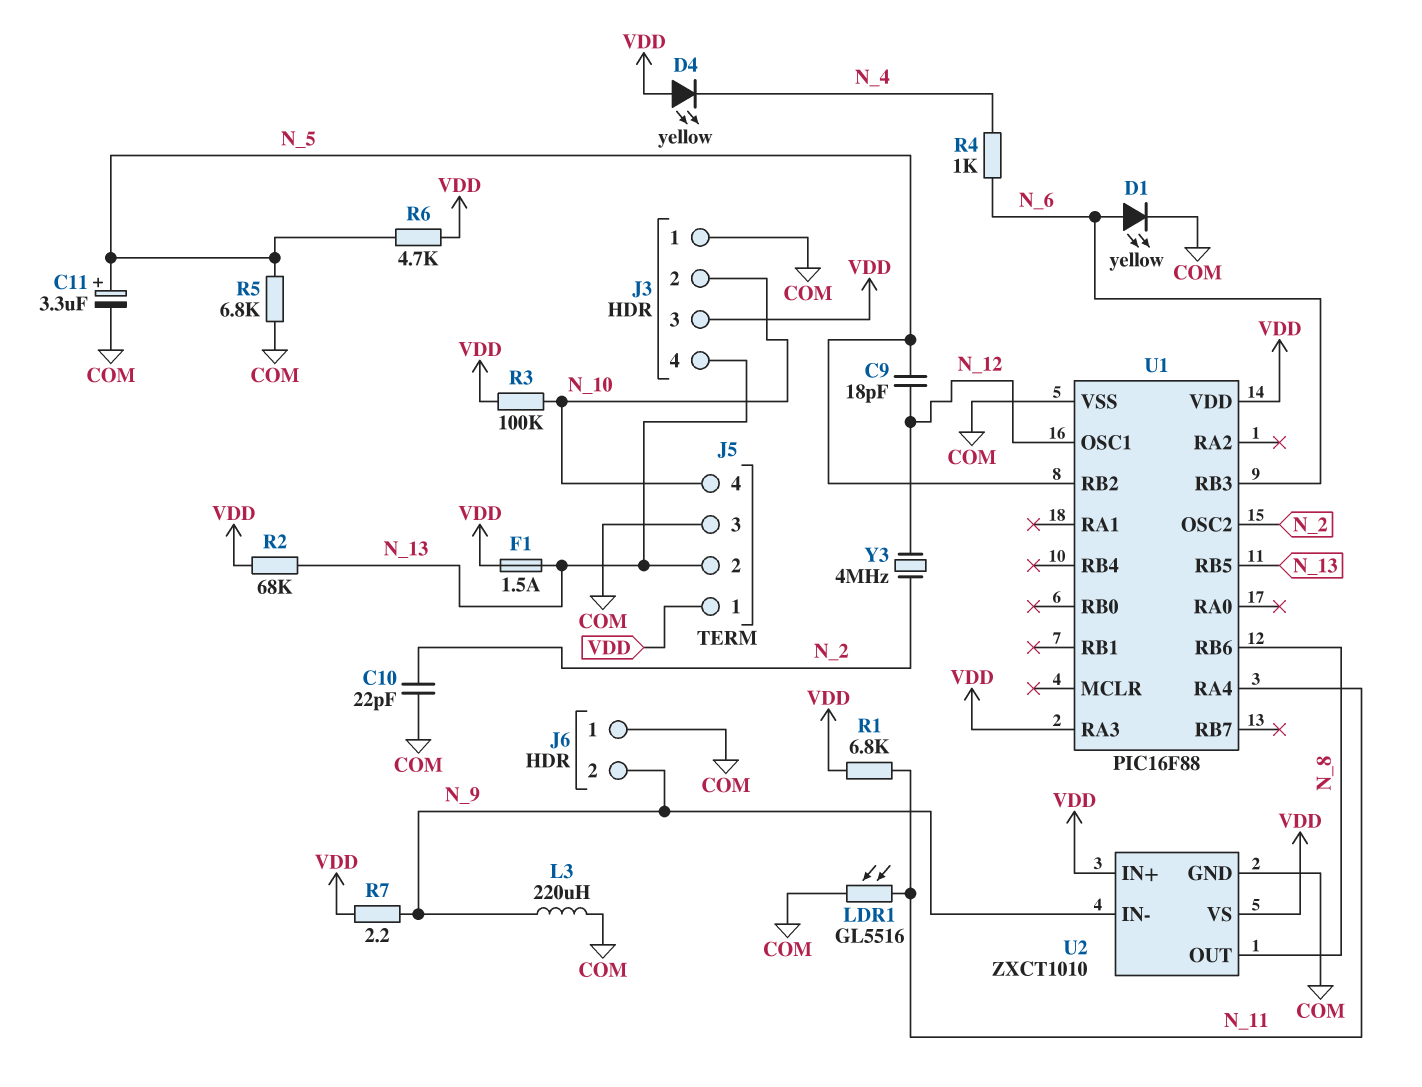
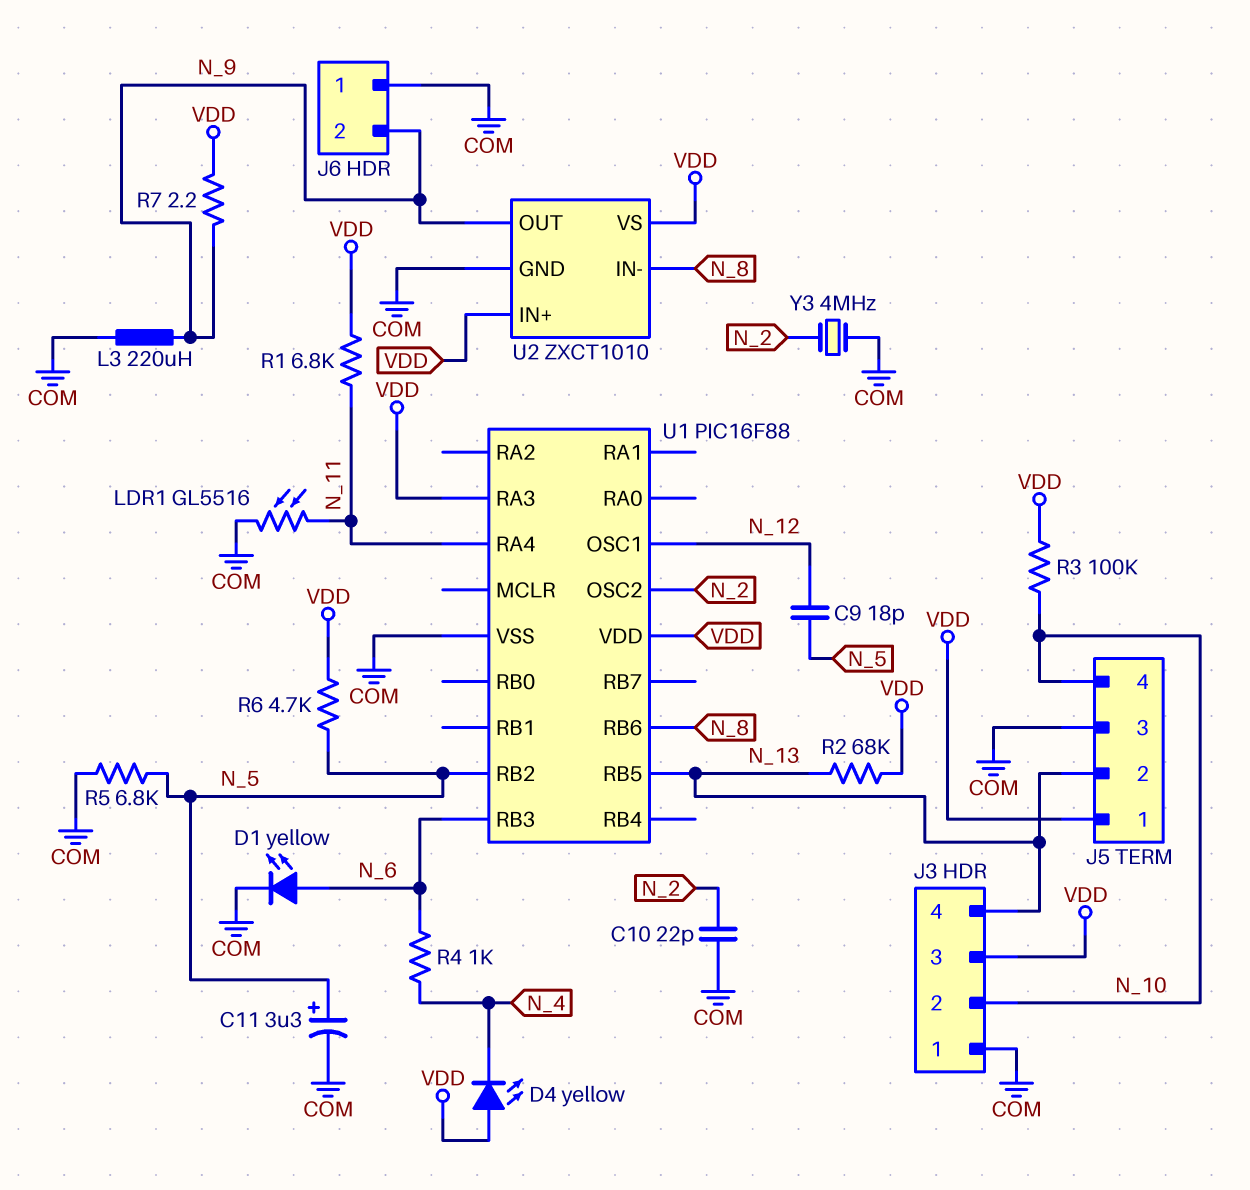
F1: 1.5A (N_13, VDD) -> none
U2 pin IN-: N_9 -> N_8
U2 pin OUT: N_8 -> N_9
Y3: 4MHz (N_2, N_12) -> 4MHz (COM, N_2)

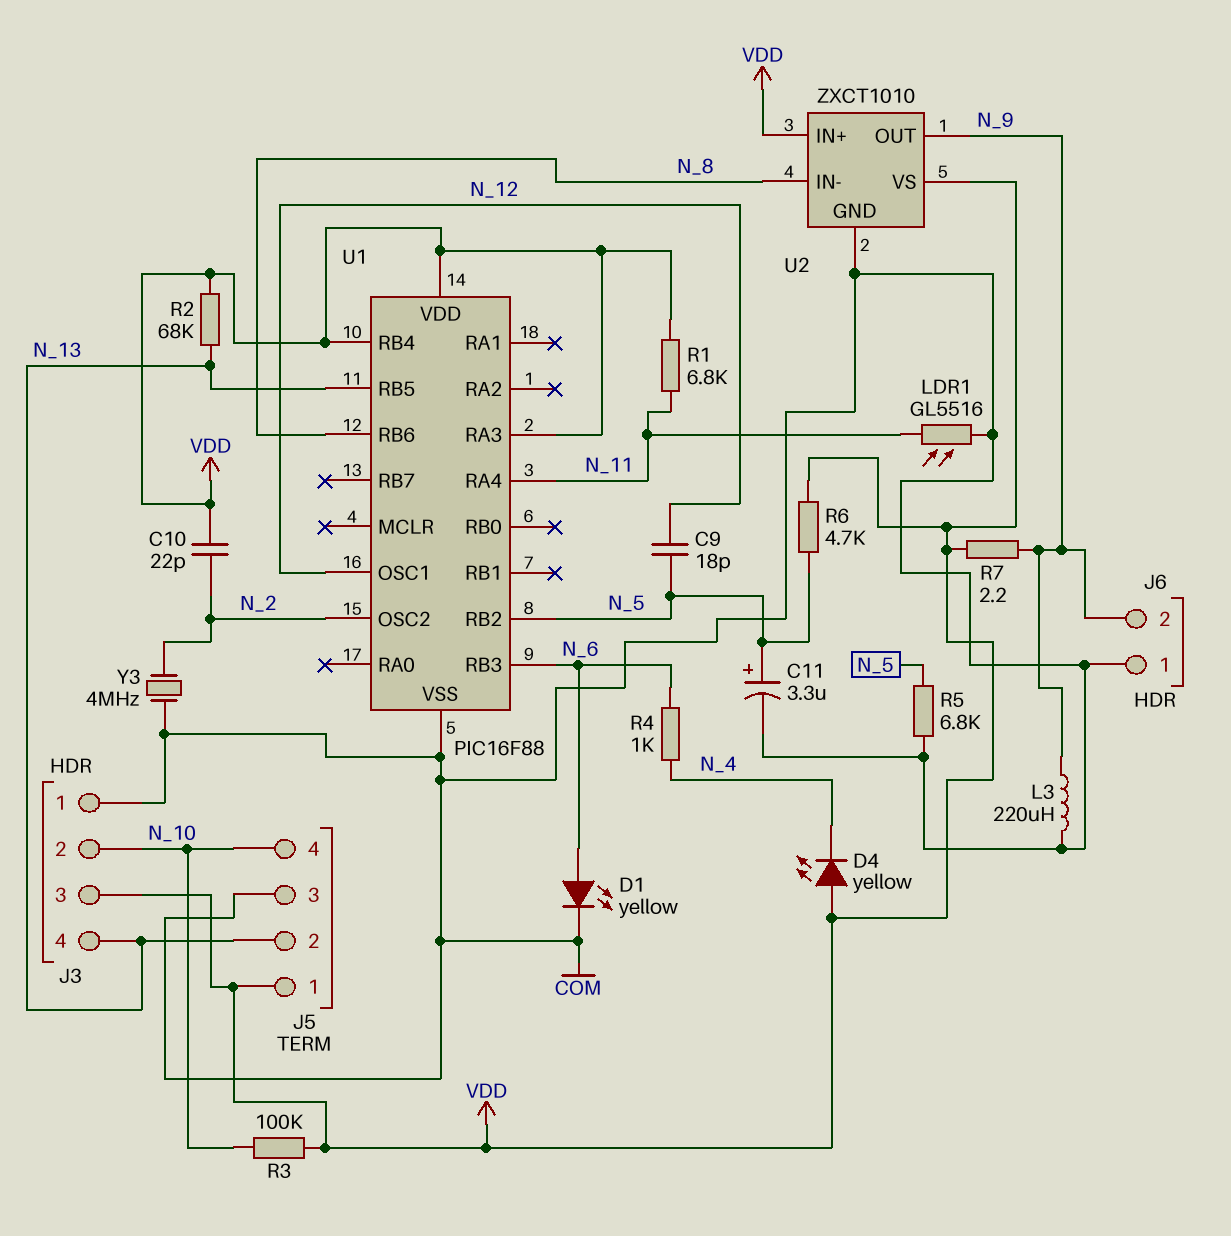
C10: 22pF (COM, N_2) -> 22pF (N_2, VDD)
U1 pin RB4: none -> VDD

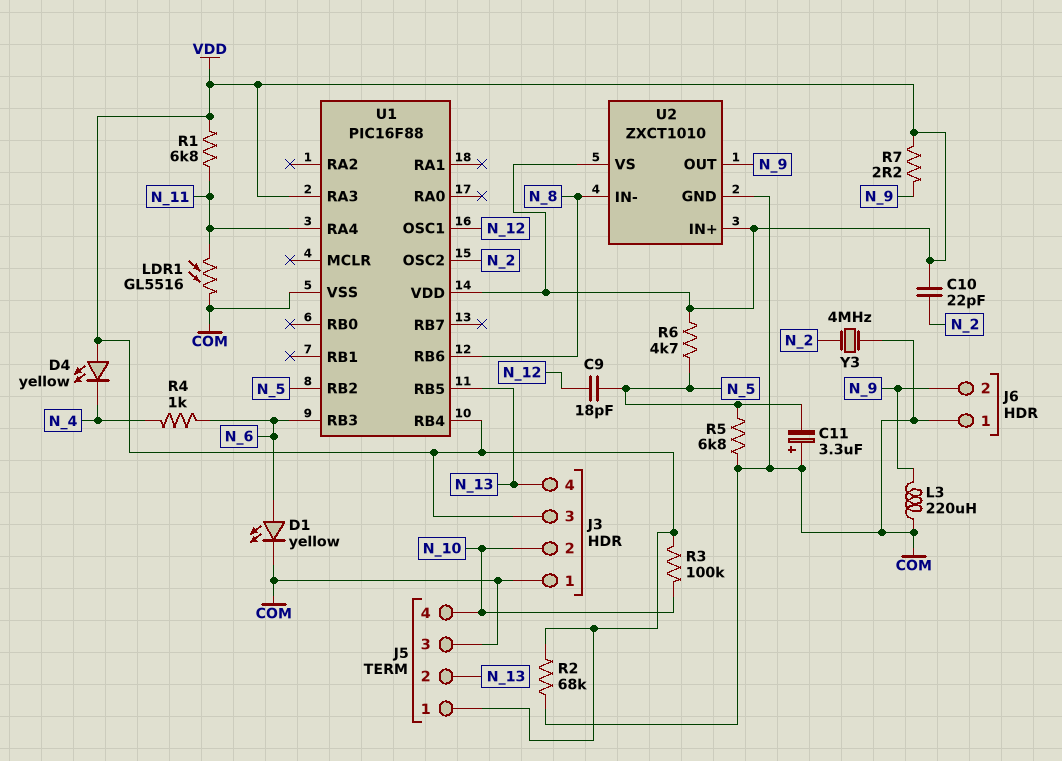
C11: 3.3uF (plus N_5, minus COM) -> 3.3uF (plus COM, minus N_5)
R2: 68k (N_13, VDD) -> 68k (COM, VDD)

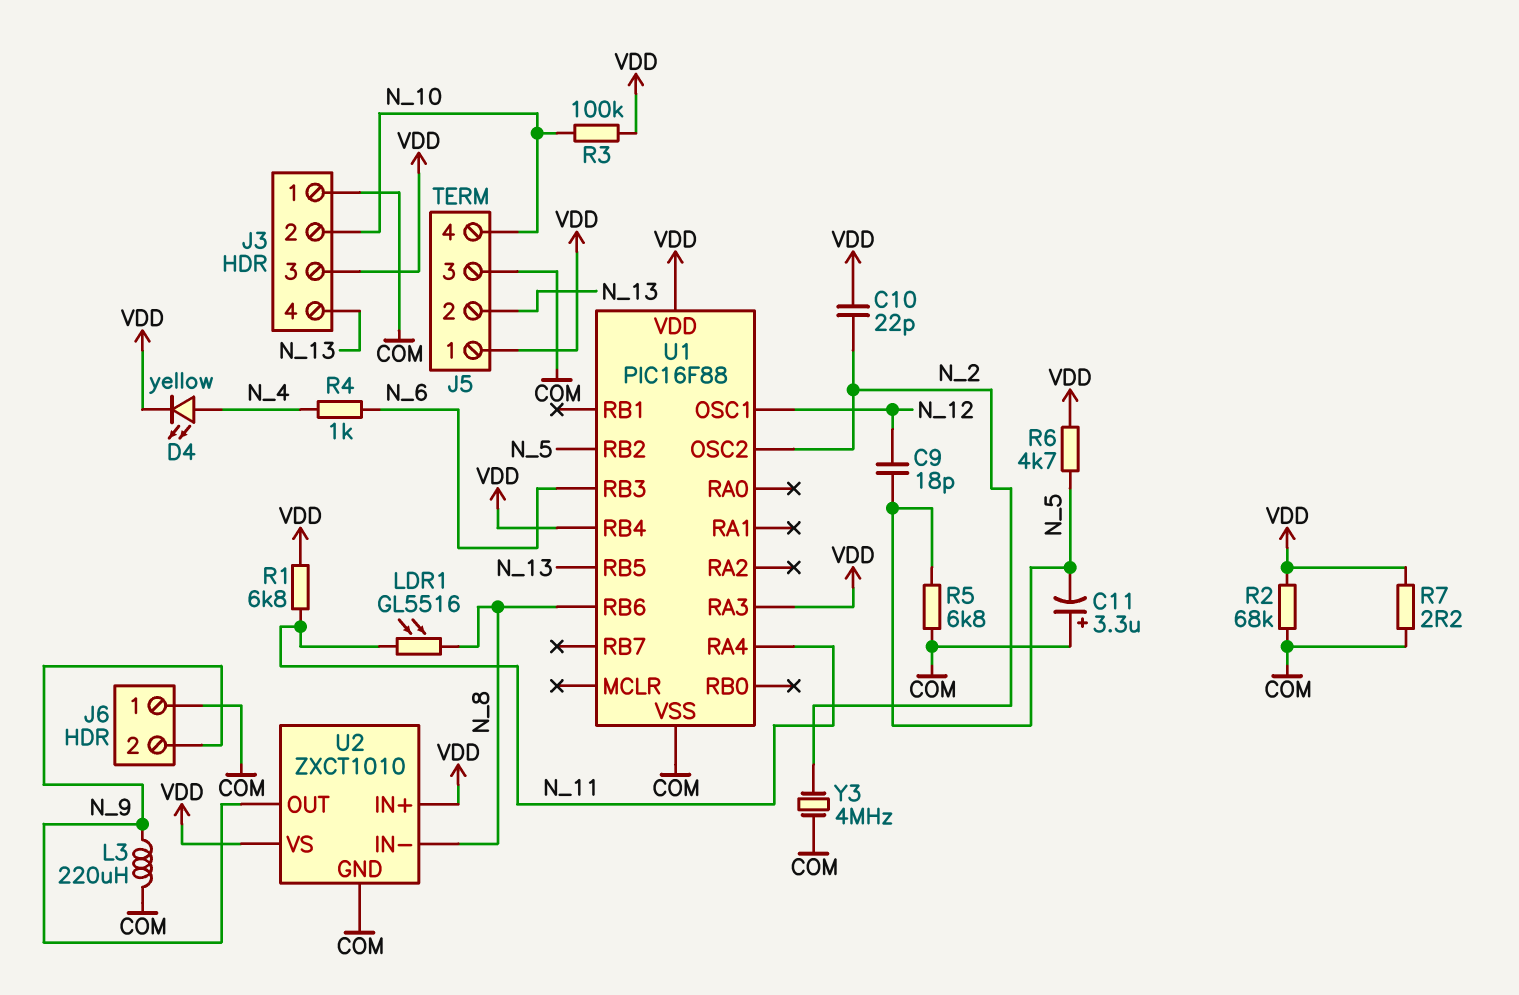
D1: LED yellow (A N_6, K COM) -> none
D4: LED yellow (A VDD, K N_4) -> LED yellow (A N_4, K VDD)
LDR1: GL5516 (COM, N_11) -> GL5516 (N_8, N_11)
R7: 2.2 (N_9, VDD) -> 2.2 (COM, VDD)

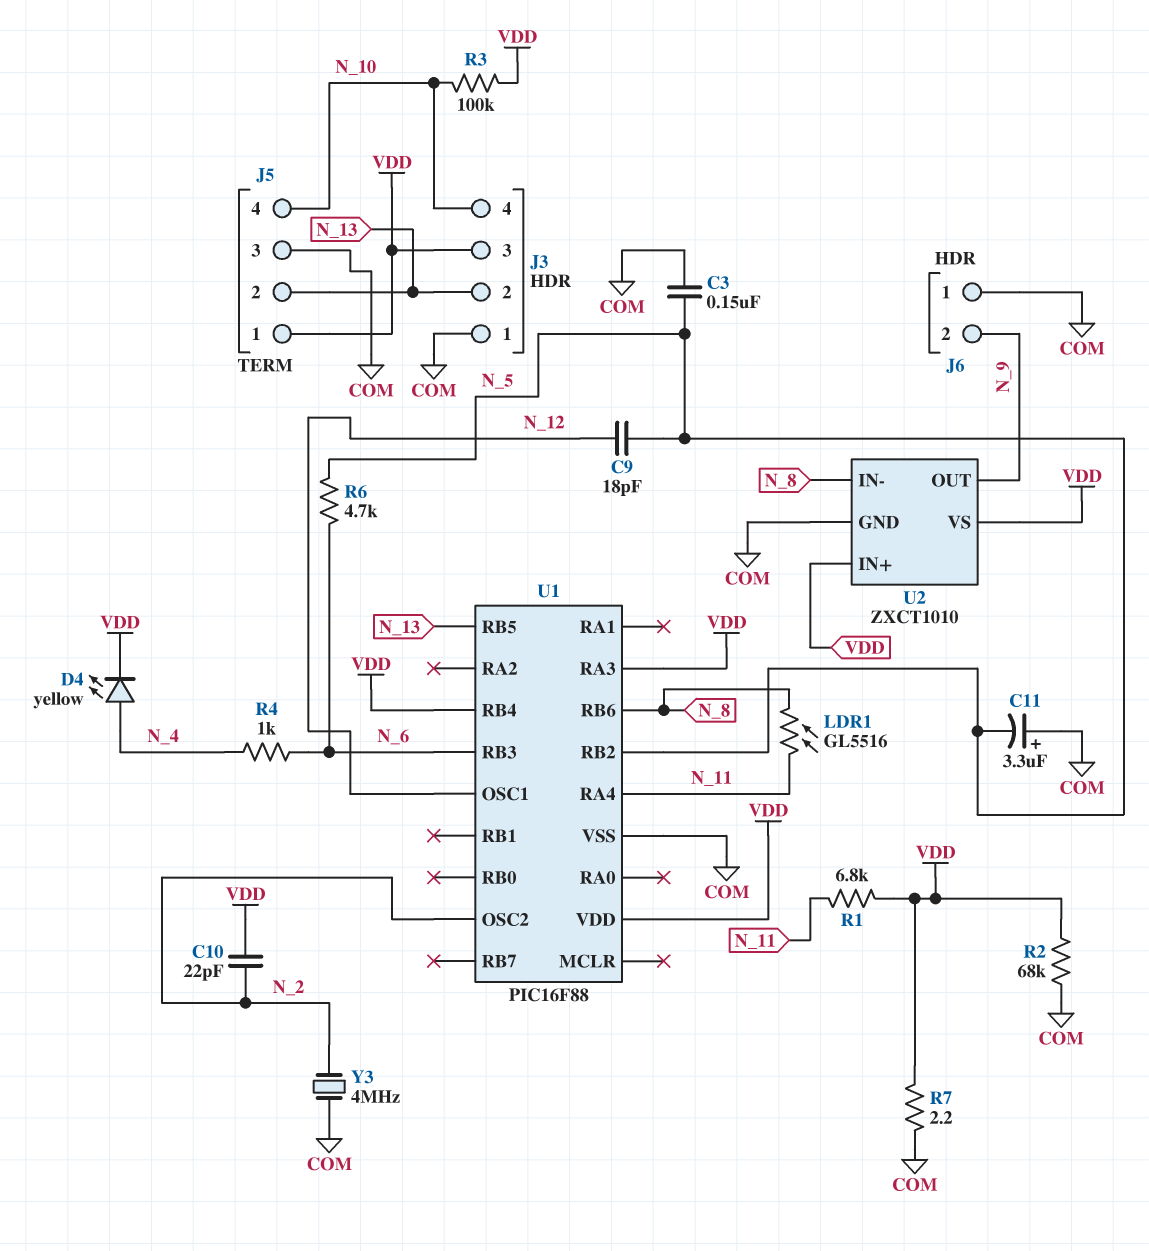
C3: none -> 150nF (COM, N_5)
J3 pin 2: N_10 -> N_13
J3 pin 4: N_13 -> N_10
L3: 220uH (COM, N_9) -> none
R5: 6.8k (COM, N_5) -> none
R6: 4.7k (N_5, VDD) -> 4.7k (N_5, N_6)

